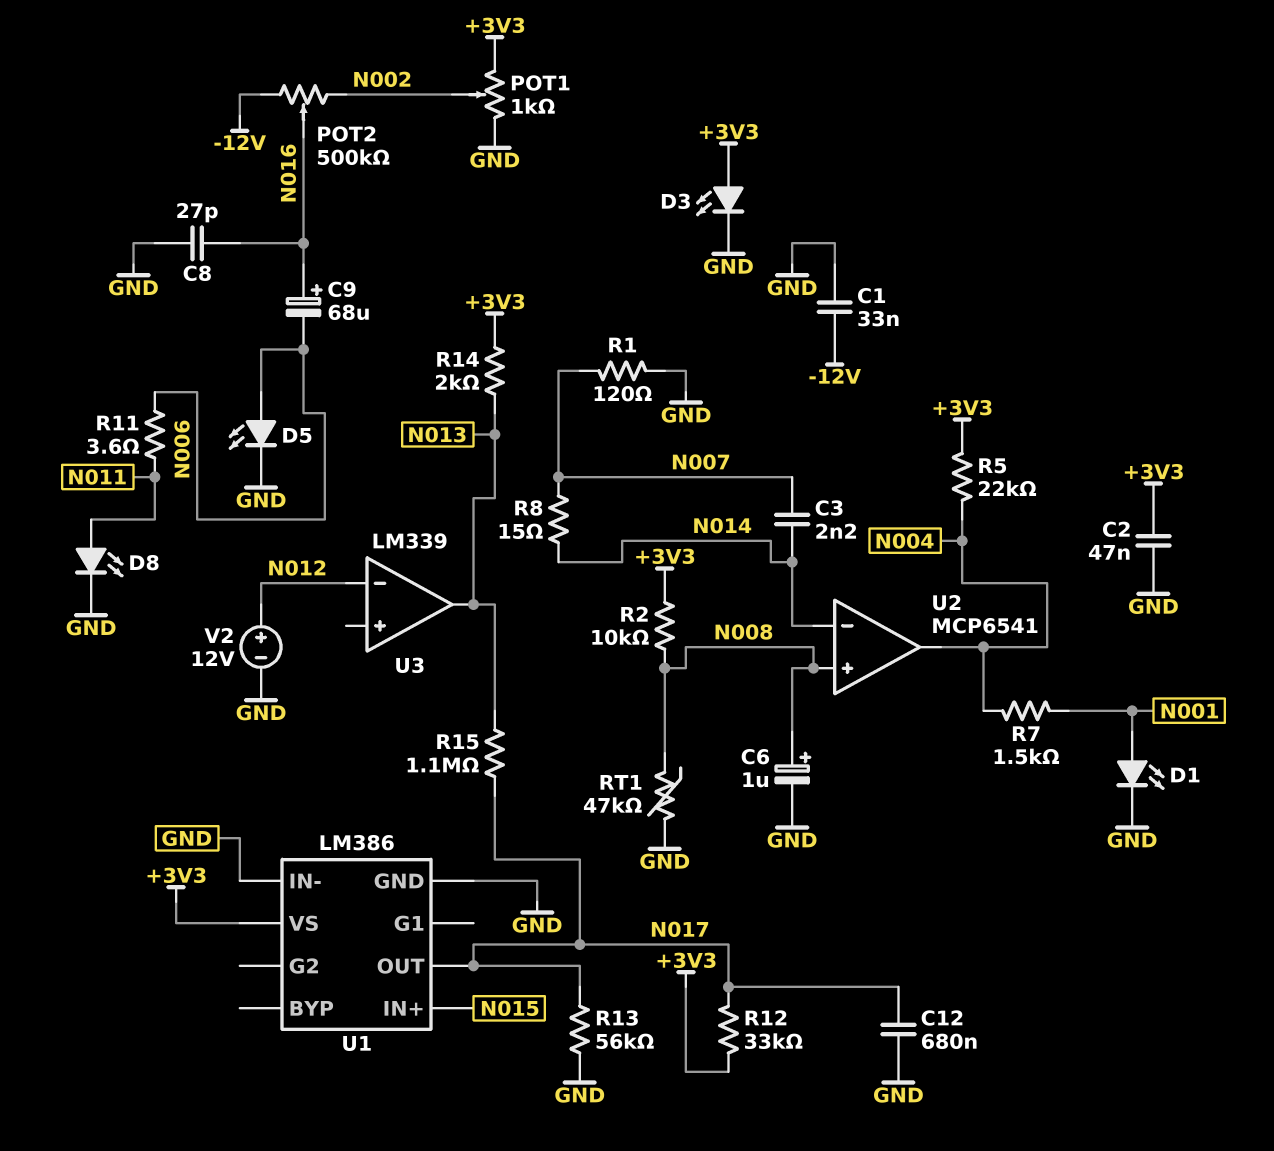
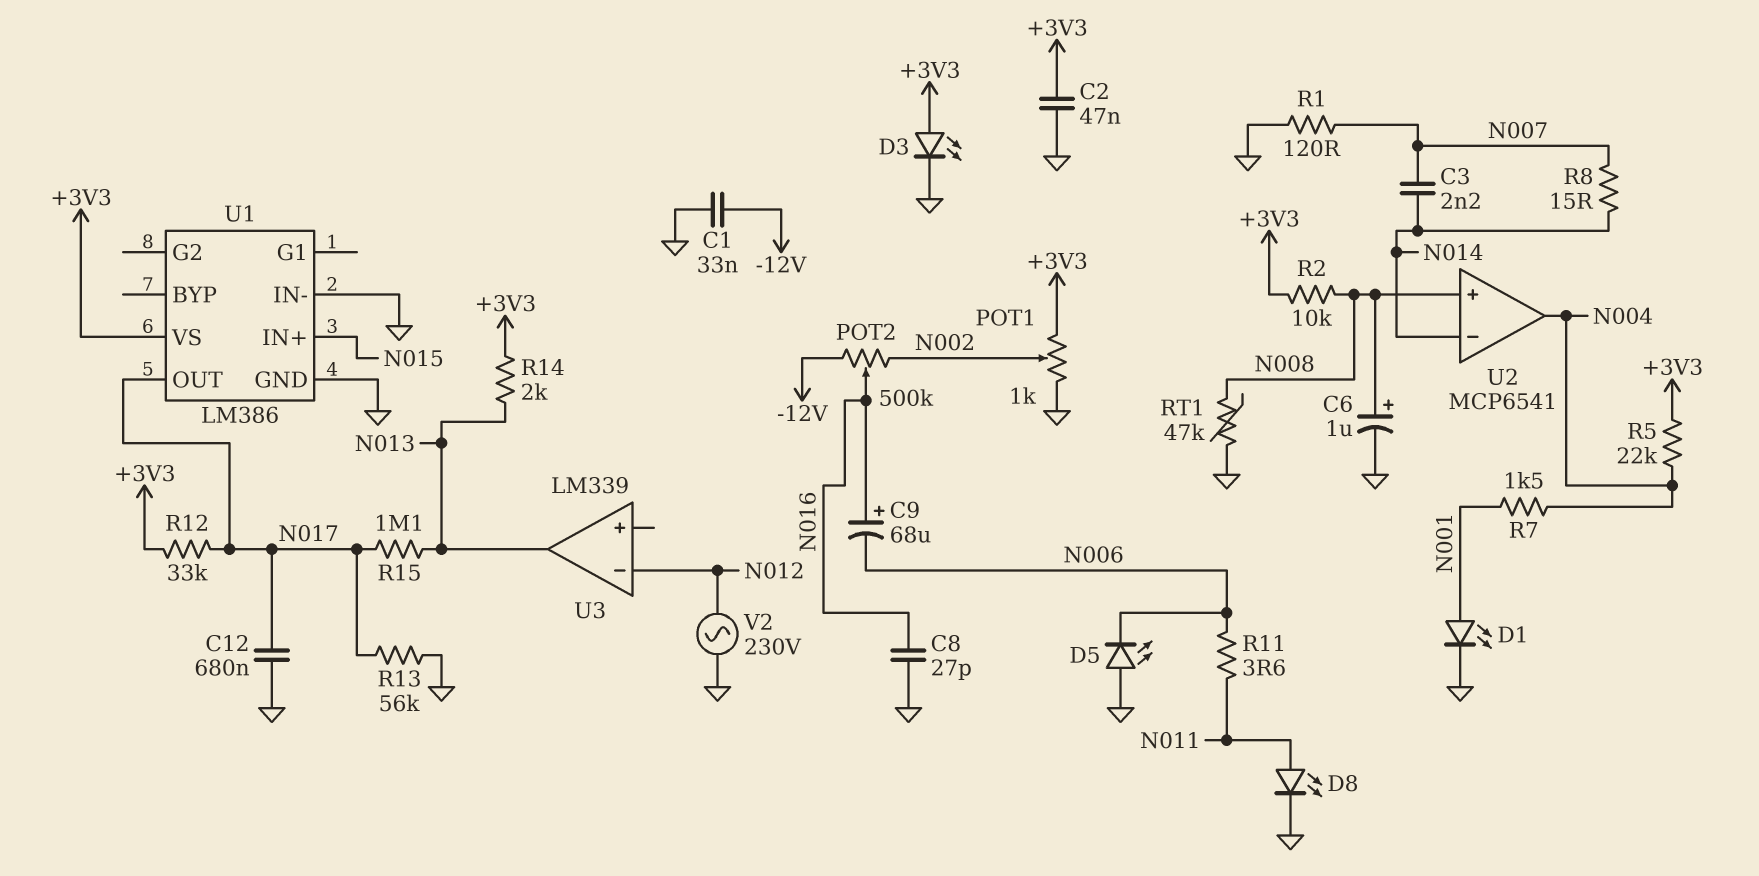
D5: LED (A N006, K GND) -> LED (A GND, K N006)
V2: 12V (plus N012, minus GND) -> AC 230V (GND, N012)

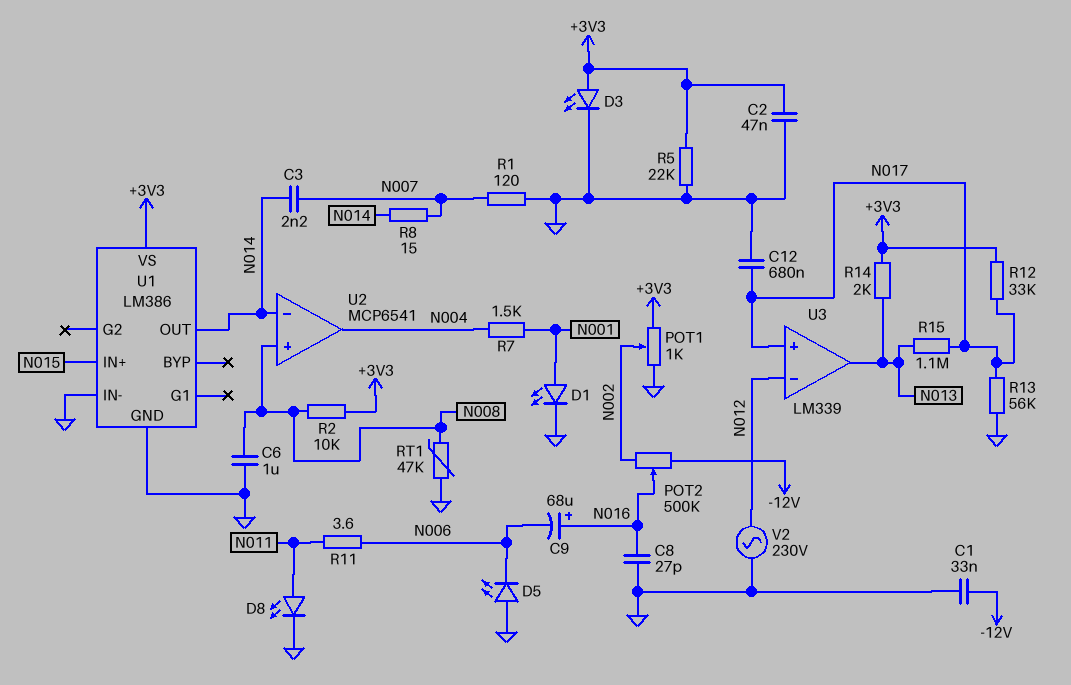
C6: 1uF (plus N008, minus GND) -> 1uF (GND, N008)
R5: 22k (+3V3, N004) -> 22k (+3V3, GND)
U1 pin OUT: N017 -> N014
U3 pin in+: none -> N017

